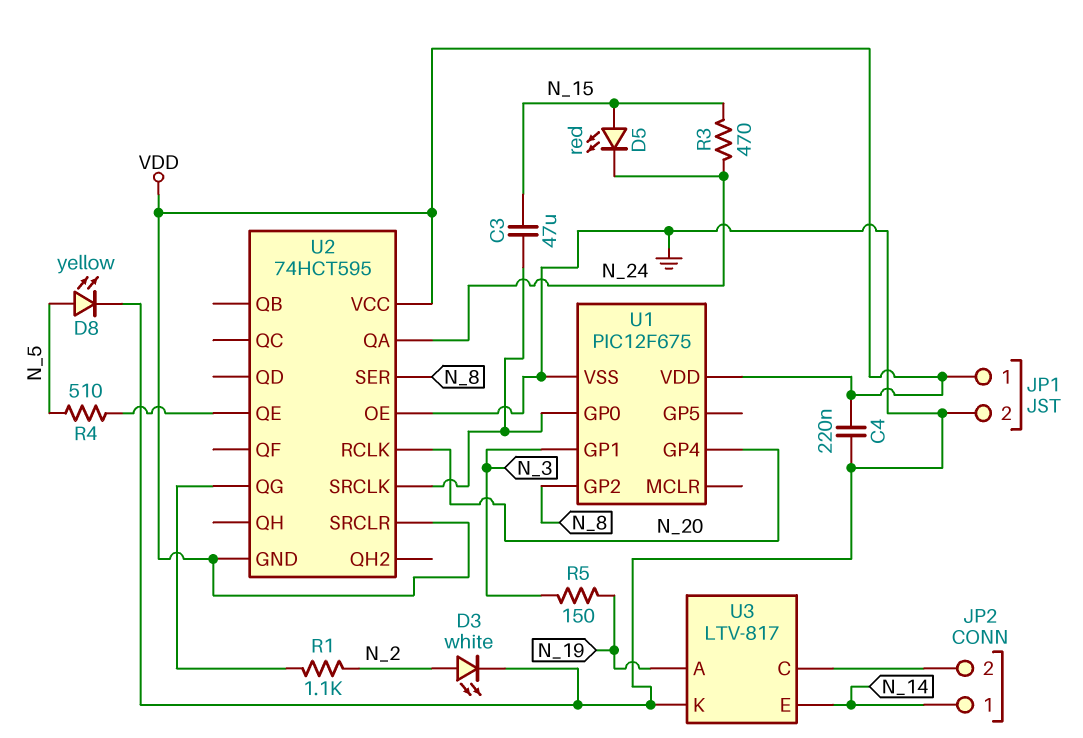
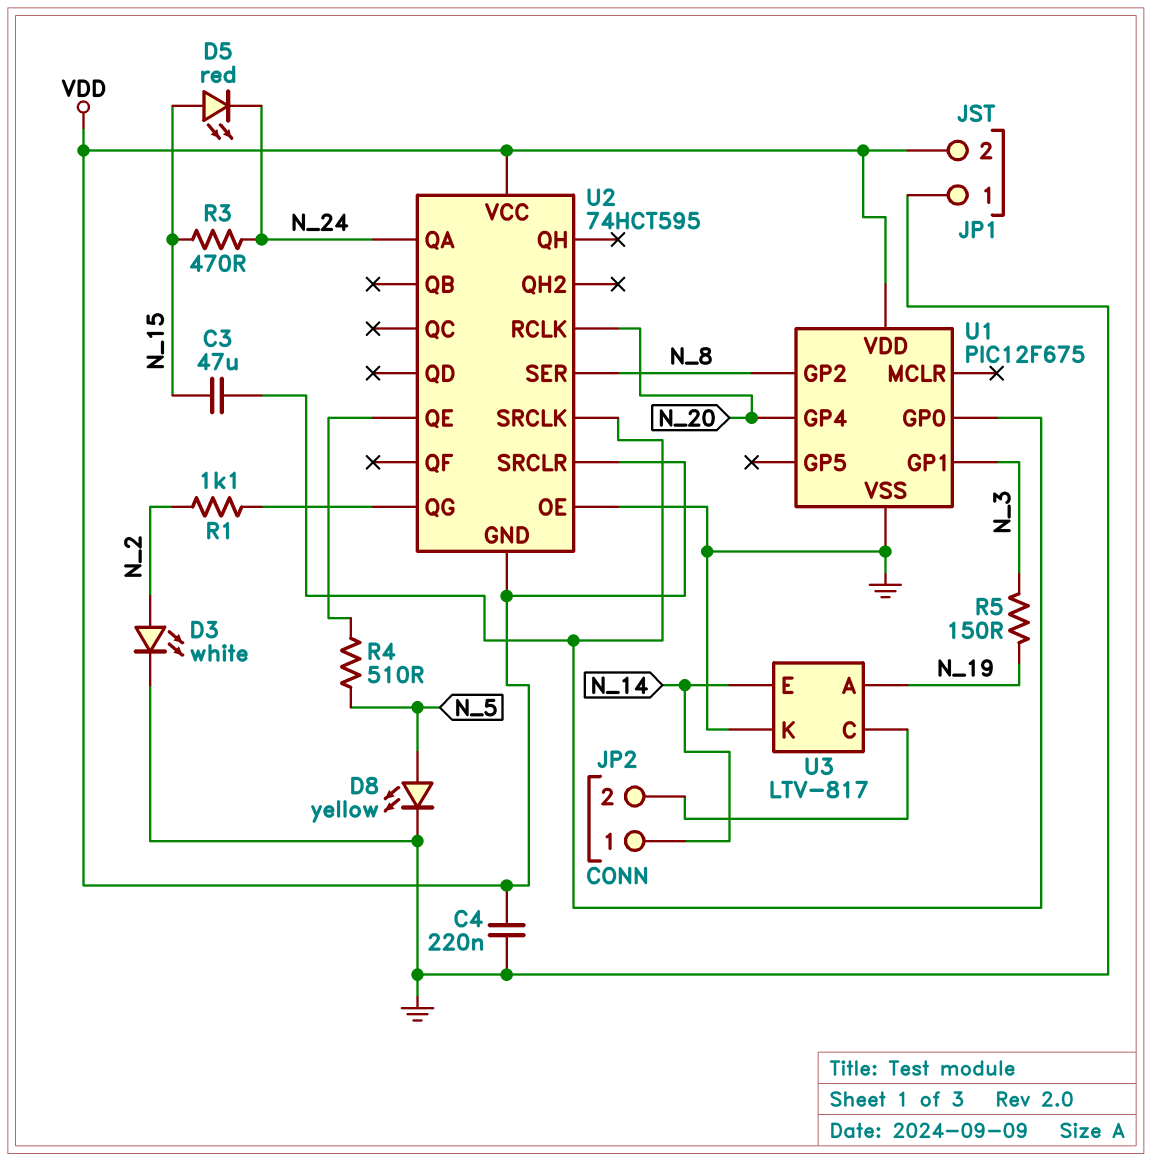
JP1 pin 1: VDD -> GND
JP1 pin 2: GND -> VDD

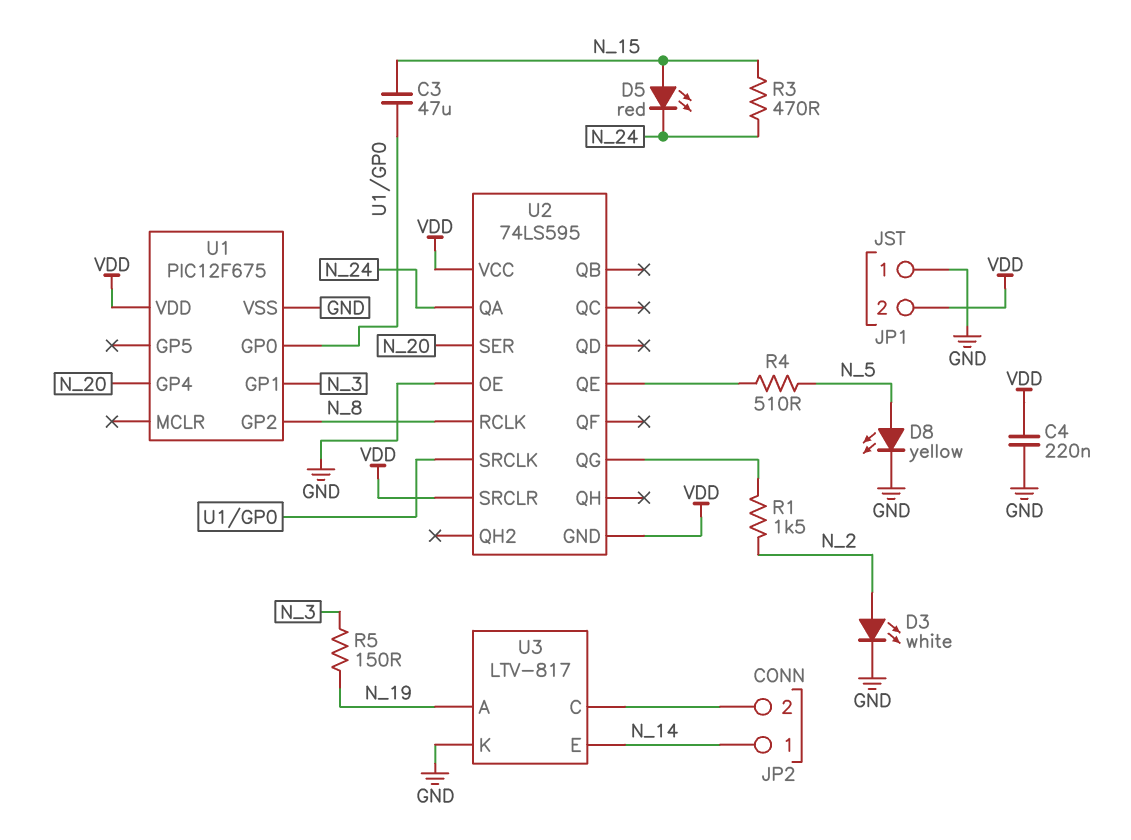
R1: 1.1k (N_2, U2/QG) -> 1.5k (N_2, U2/QG)
U2: 74HCT595 -> 74LS595
U2 pin RCLK: N_20 -> N_8
U2 pin SER: N_8 -> N_20

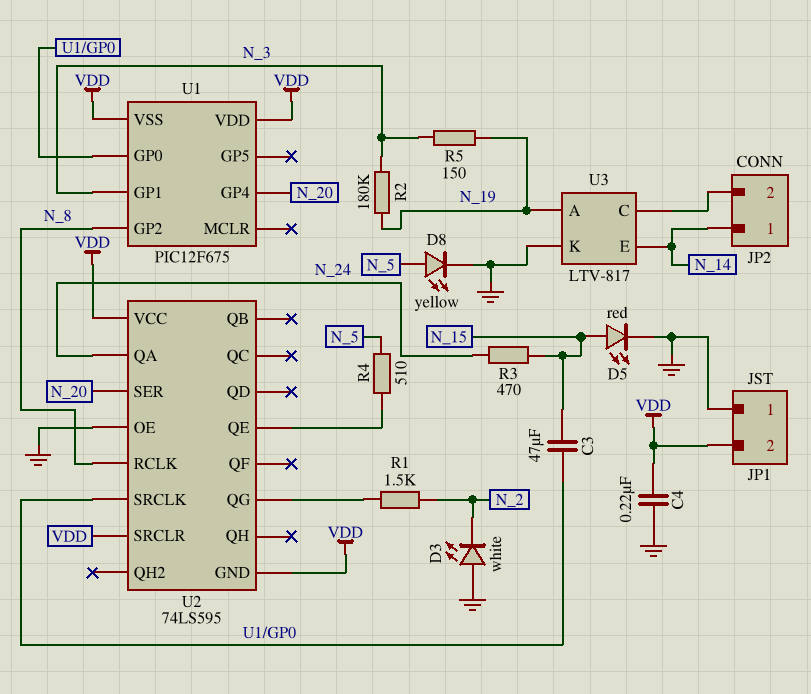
D3: LED white (A N_2, K GND) -> LED white (A GND, K N_2)
D5: LED red (A N_15, K N_24) -> LED red (A N_15, K GND)
R2: none -> 180k (N_3, N_19)
U1 pin VSS: GND -> VDD

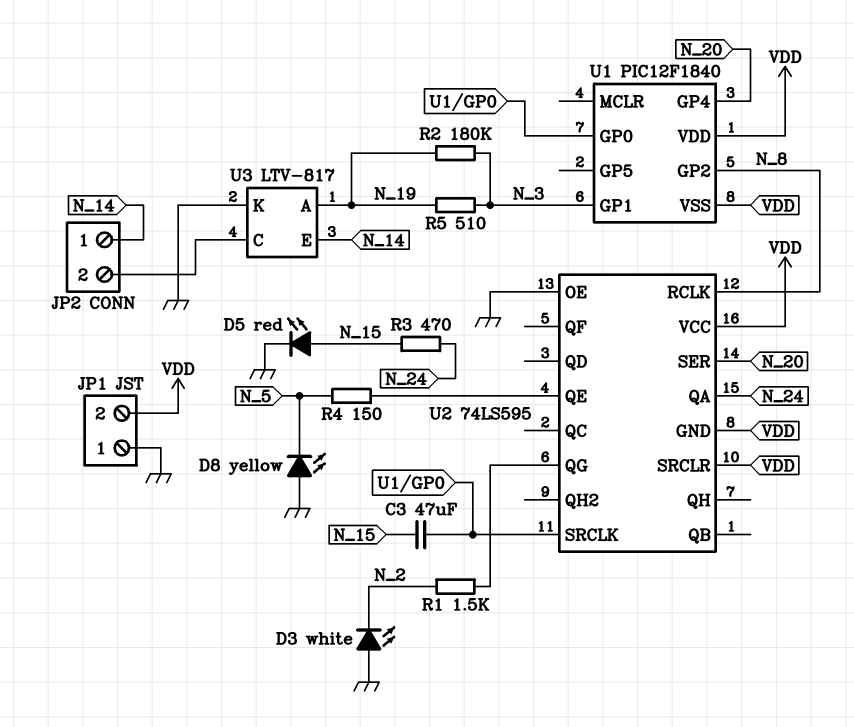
C4: 220nF (GND, VDD) -> none
D8: LED yellow (A N_5, K GND) -> LED yellow (A GND, K N_5)
R4: 510 (N_5, U2/QE) -> 150 (N_5, U2/QE)
R5: 150 (N_3, N_19) -> 510 (N_3, N_19)
U1: PIC12F675 -> PIC12F1840

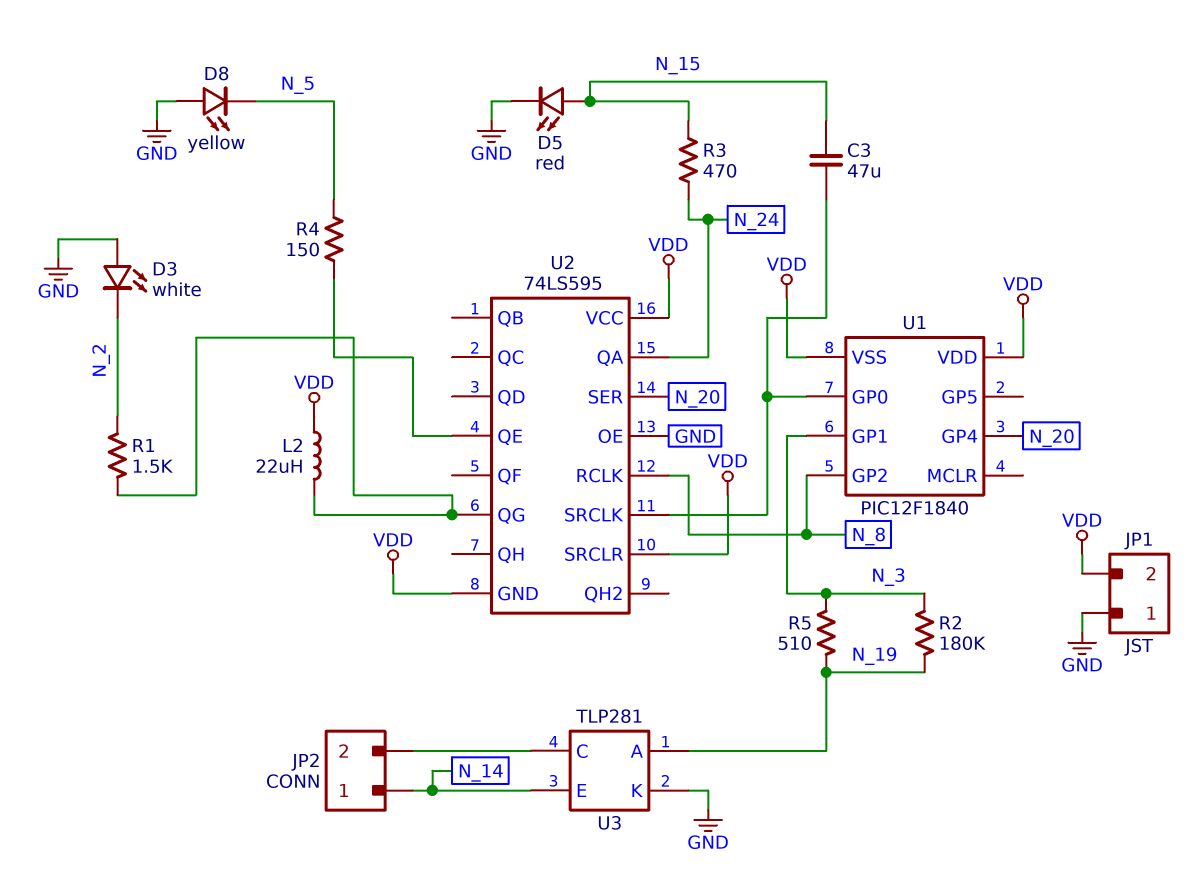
L2: none -> 22uH (U2/QG, VDD)
U3: LTV-817 -> TLP281

